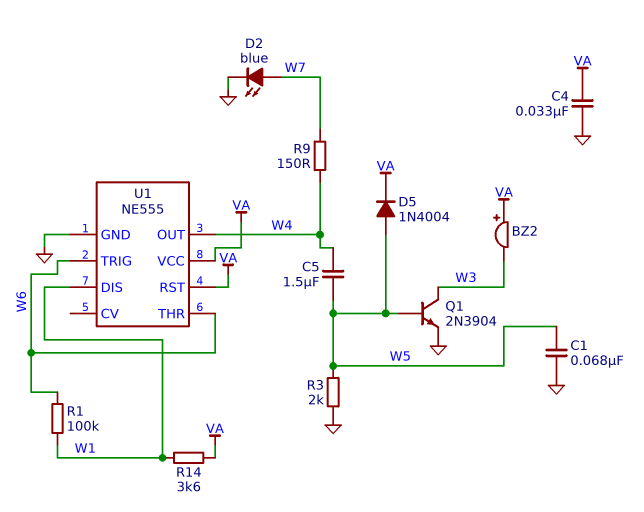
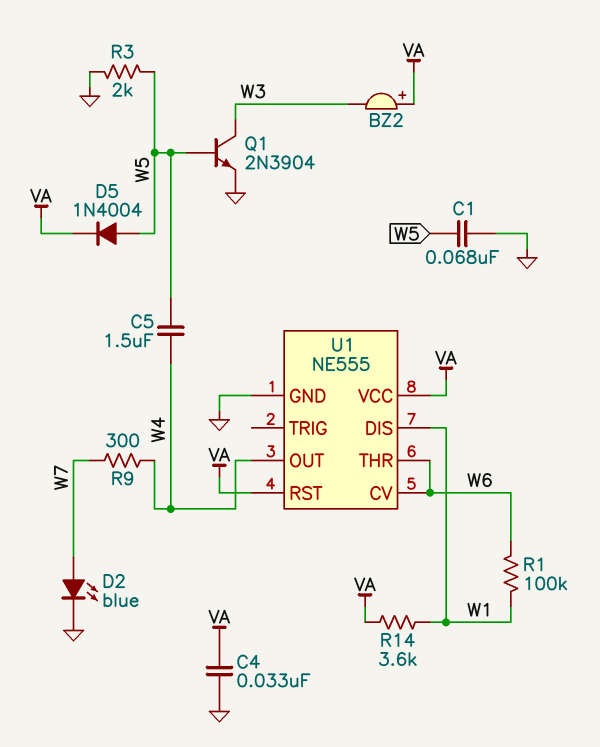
R9: 150 (W4, W7) -> 300 (W4, W7)
U1 pin CV: none -> W6
U1 pin TRIG: W6 -> none

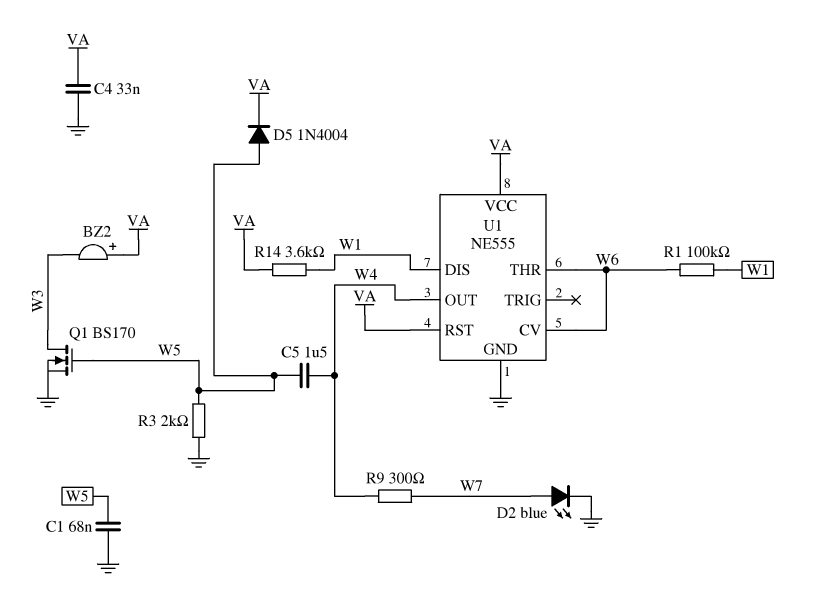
Q1: NPN 2N3904 (B W5, C W3, E GND) -> NMOS BS170 (G W5, D W3, S GND)

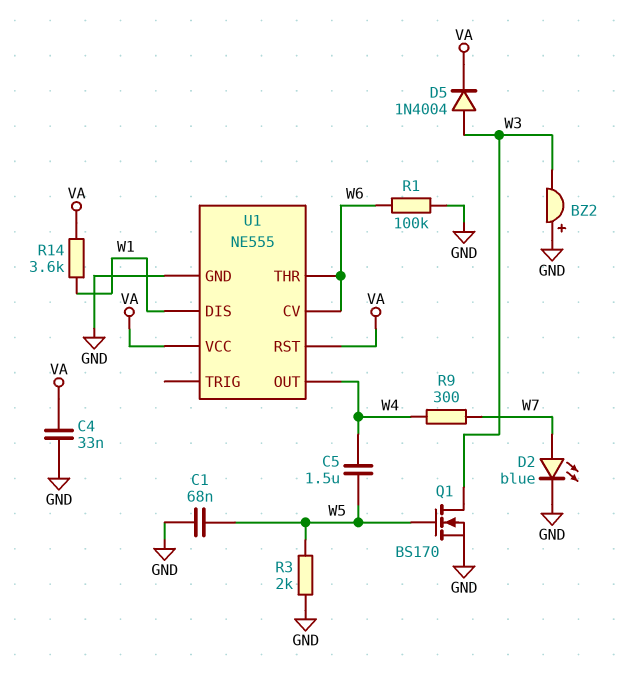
BZ2: buzzer (plus VA, minus W3) -> buzzer (plus GND, minus W3)
D5: diode 1N4004 (A W5, K VA) -> diode 1N4004 (A W3, K VA)
R1: 100k (W1, W6) -> 100k (GND, W6)

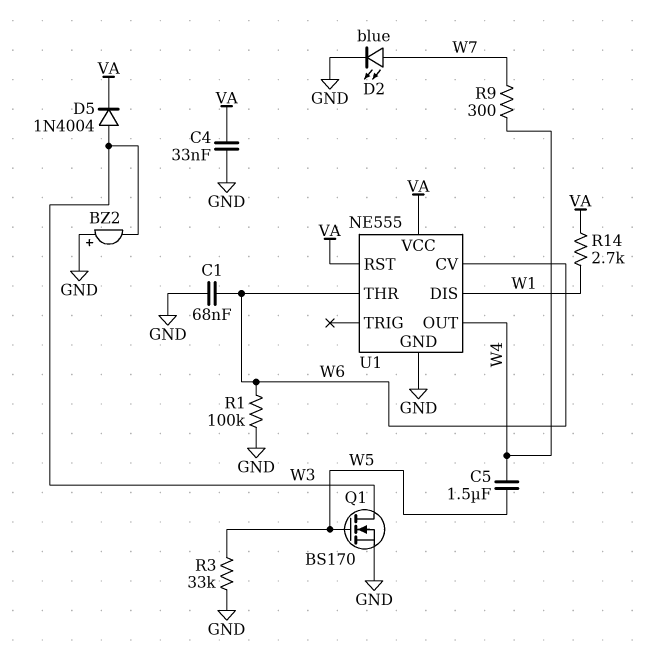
C1: 68nF (GND, W5) -> 68nF (GND, W6)
R3: 2k (GND, W5) -> 33k (GND, W5)
R14: 3.6k (VA, W1) -> 2.7k (VA, W1)

